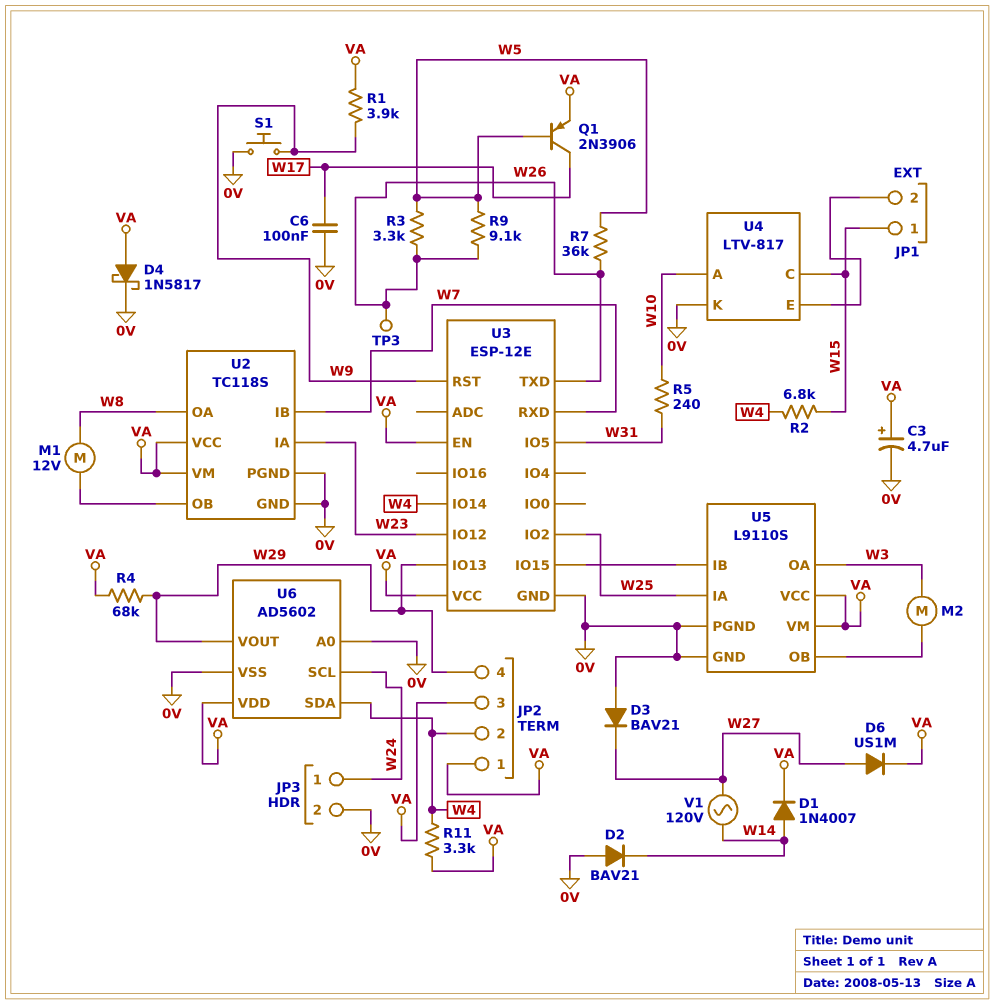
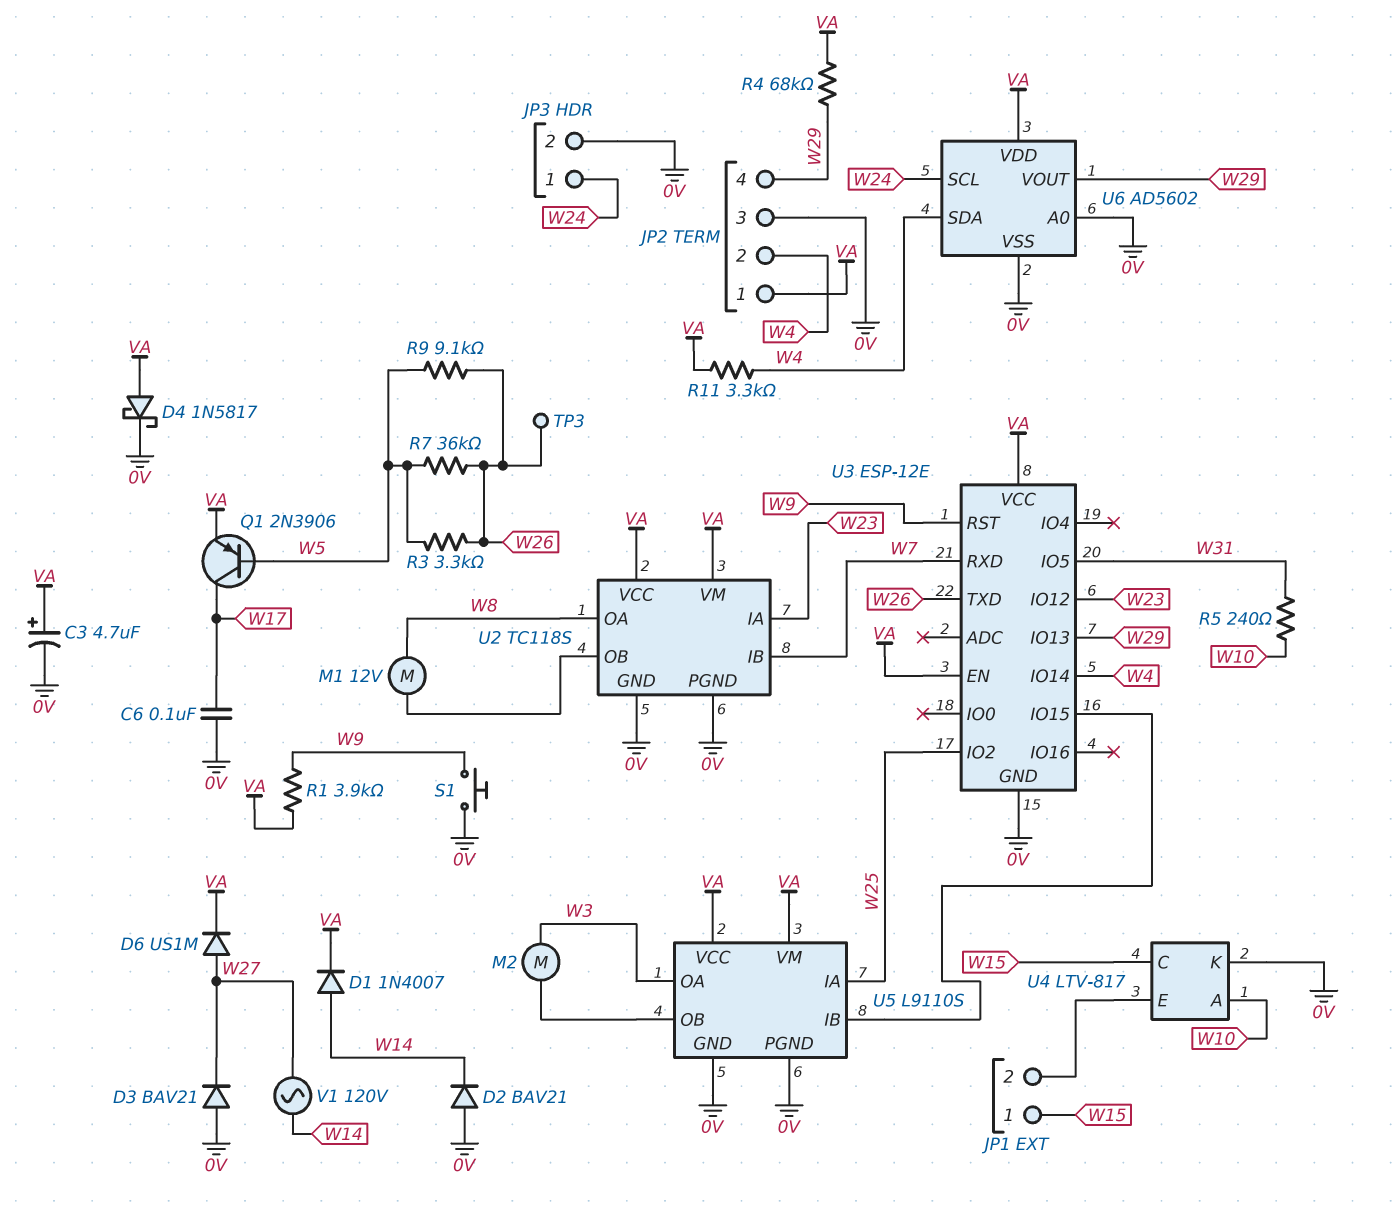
JP2 pin 3: VA -> 0V
R2: 6.8k (W4, W15) -> none

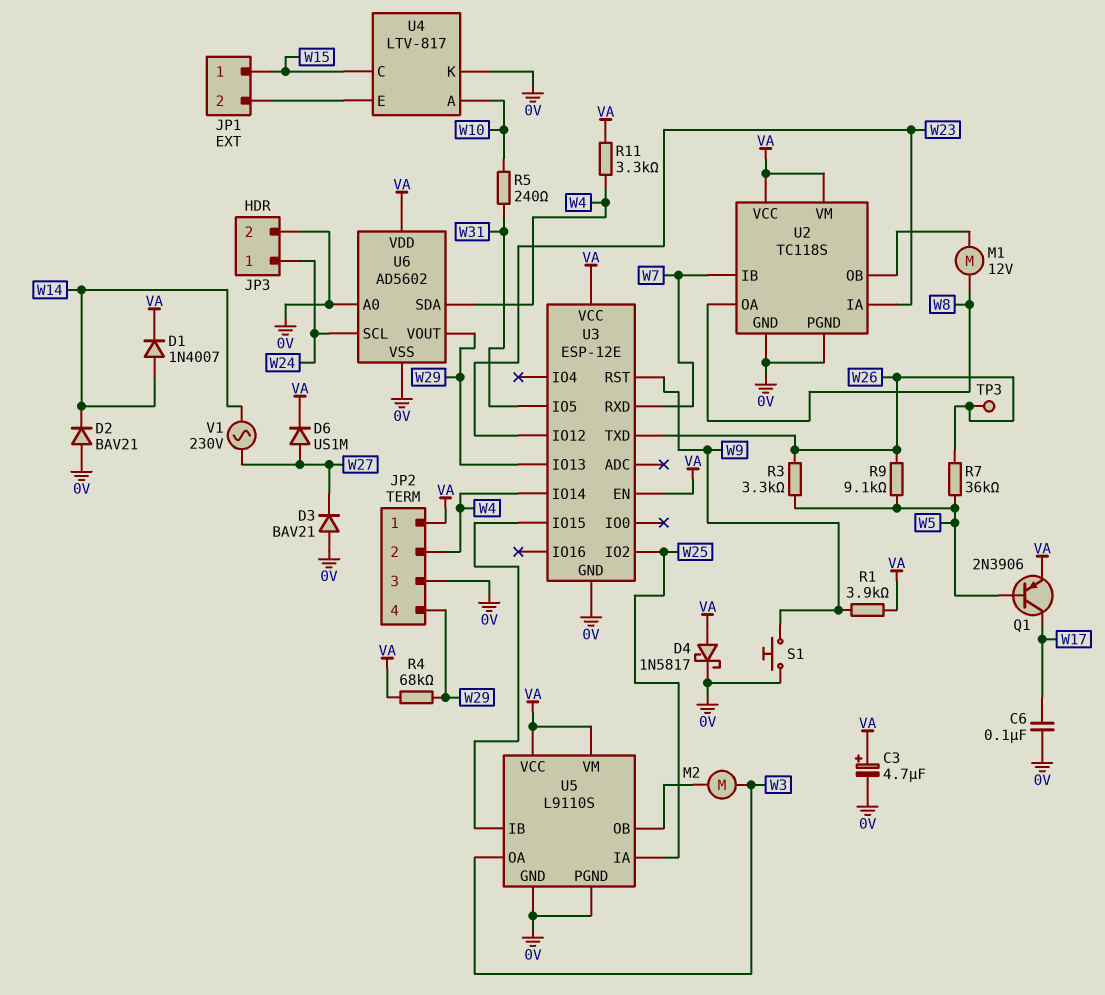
V1: AC 120V (W14, W27) -> AC 230V (W14, W27)

